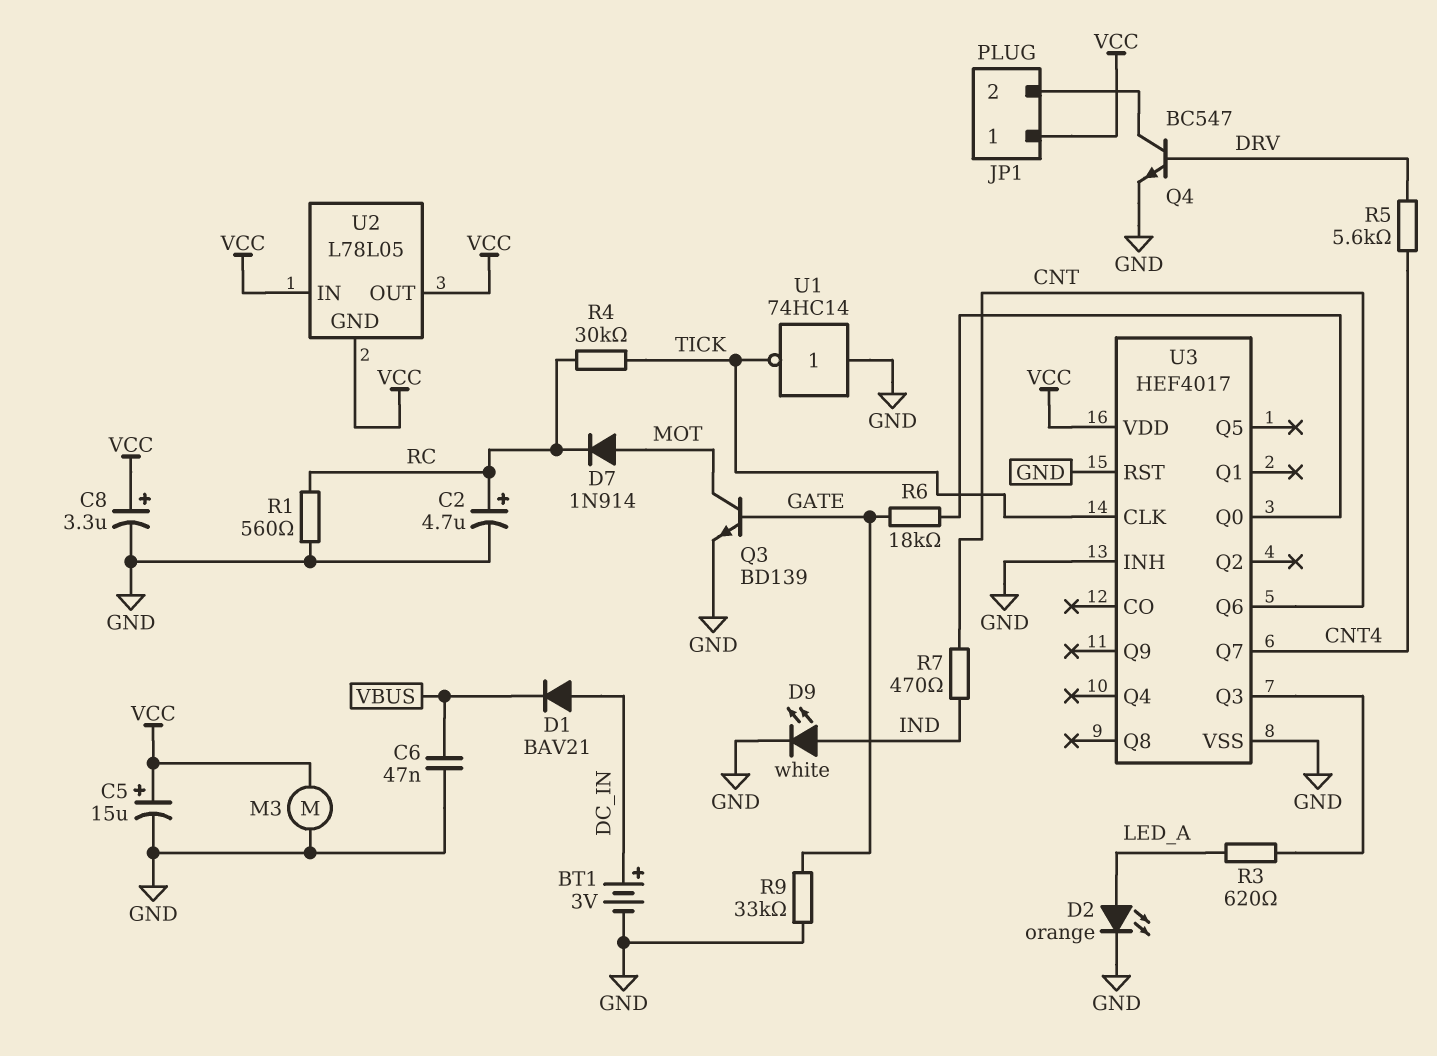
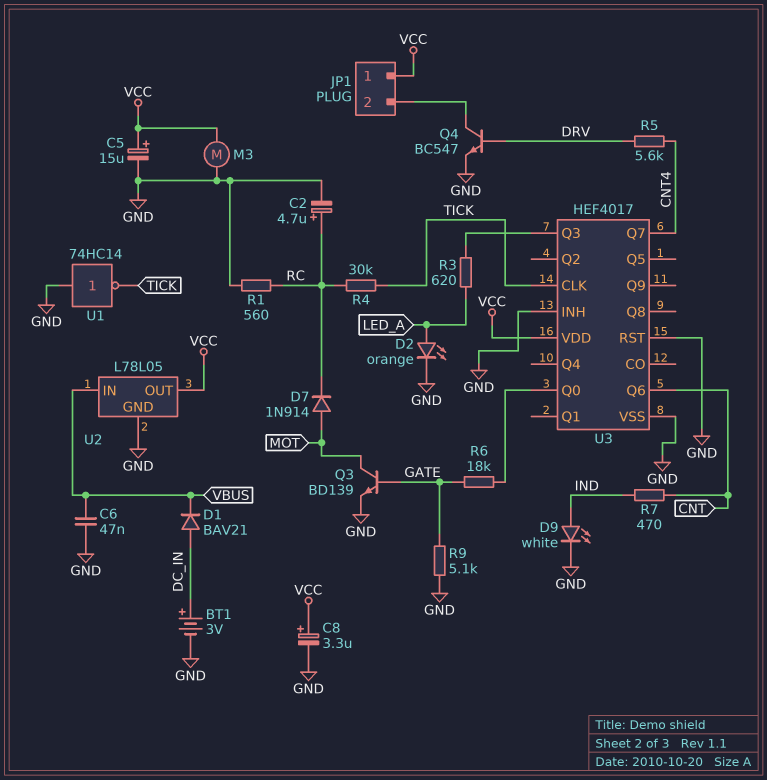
R9: 33k (GATE, GND) -> 5.1k (GATE, GND)
U2 pin GND: VCC -> GND
U2 pin IN: VCC -> VBUS

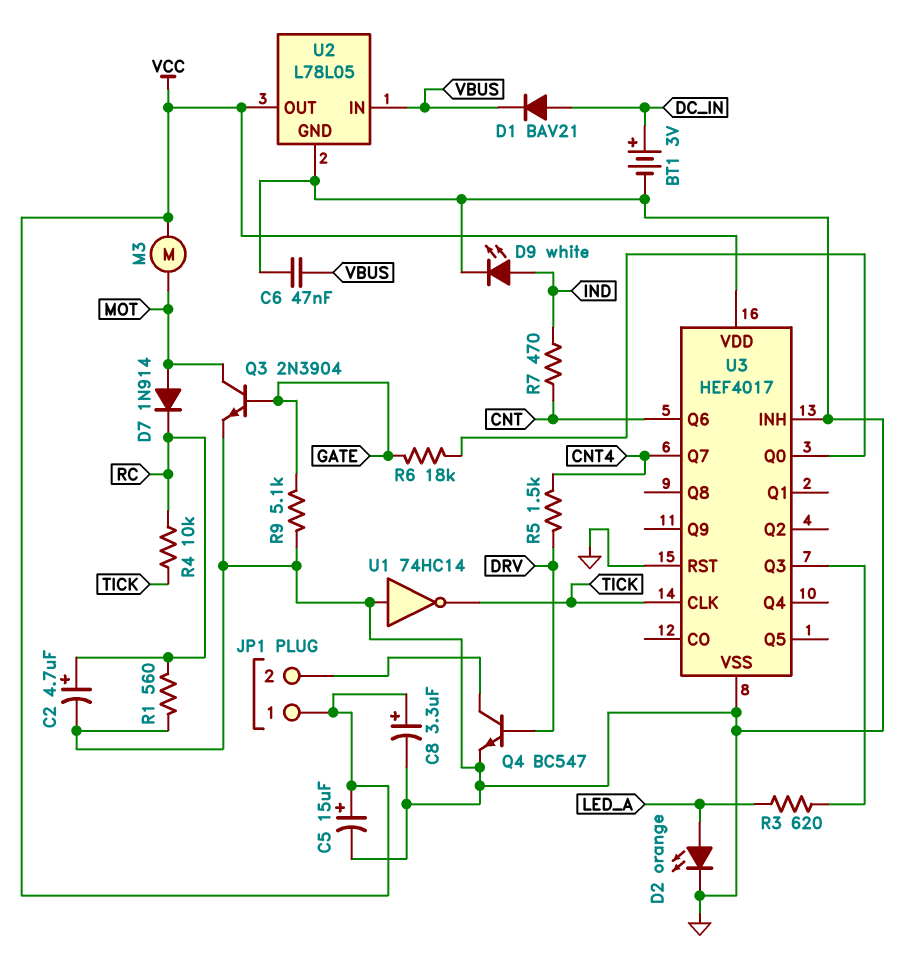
M3: motor (GND, VCC) -> motor (MOT, VCC)
Q3: NPN BD139 (B GATE, C MOT, E GND) -> NPN 2N3904 (B GATE, C MOT, E GND)
R4: 30k (RC, TICK) -> 10k (RC, TICK)
R5: 5.6k (CNT4, DRV) -> 1.5k (CNT4, DRV)

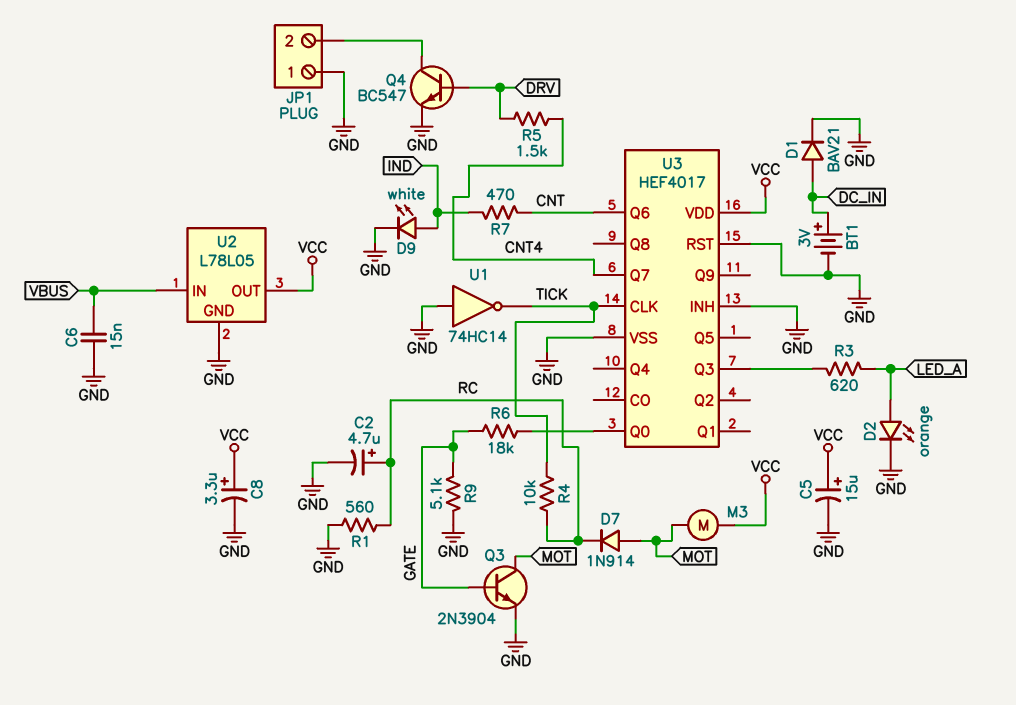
C6: 47nF (GND, VBUS) -> 15nF (GND, VBUS)
D1: diode BAV21 (A DC_IN, K VBUS) -> diode BAV21 (A DC_IN, K GND)
JP1 pin 1: VCC -> GND

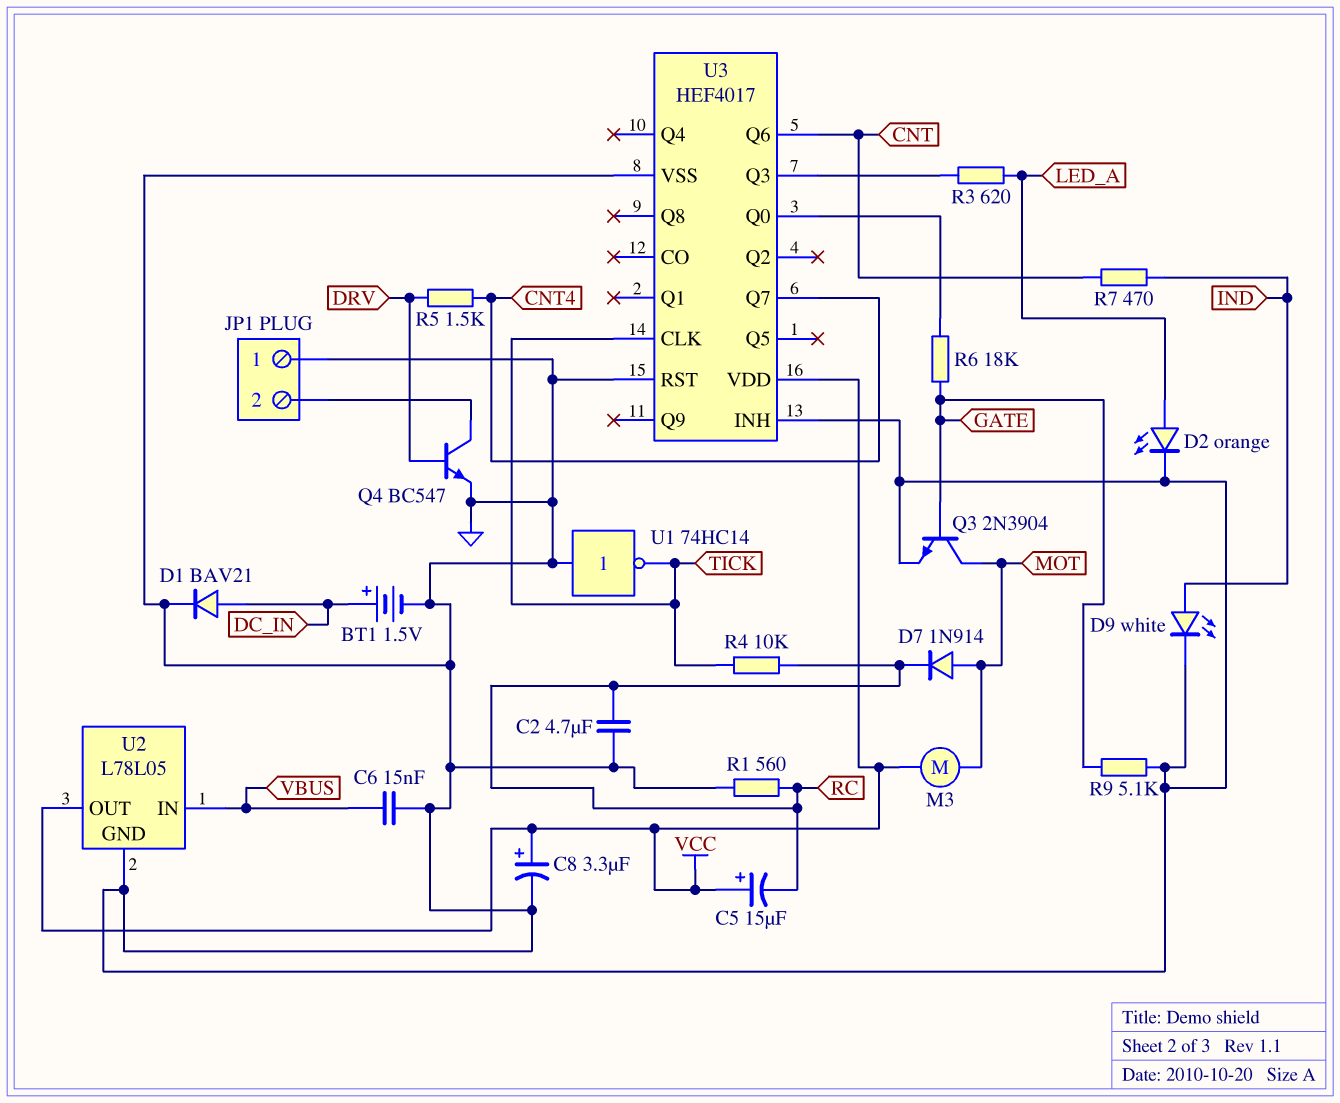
BT1: 3V (plus DC_IN, minus GND) -> 1.5V (plus DC_IN, minus GND)
C2: 4.7uF (plus RC, minus GND) -> 4.7uF (GND, RC)
C5: 15uF (plus VCC, minus GND) -> 15uF (plus VCC, minus RC)

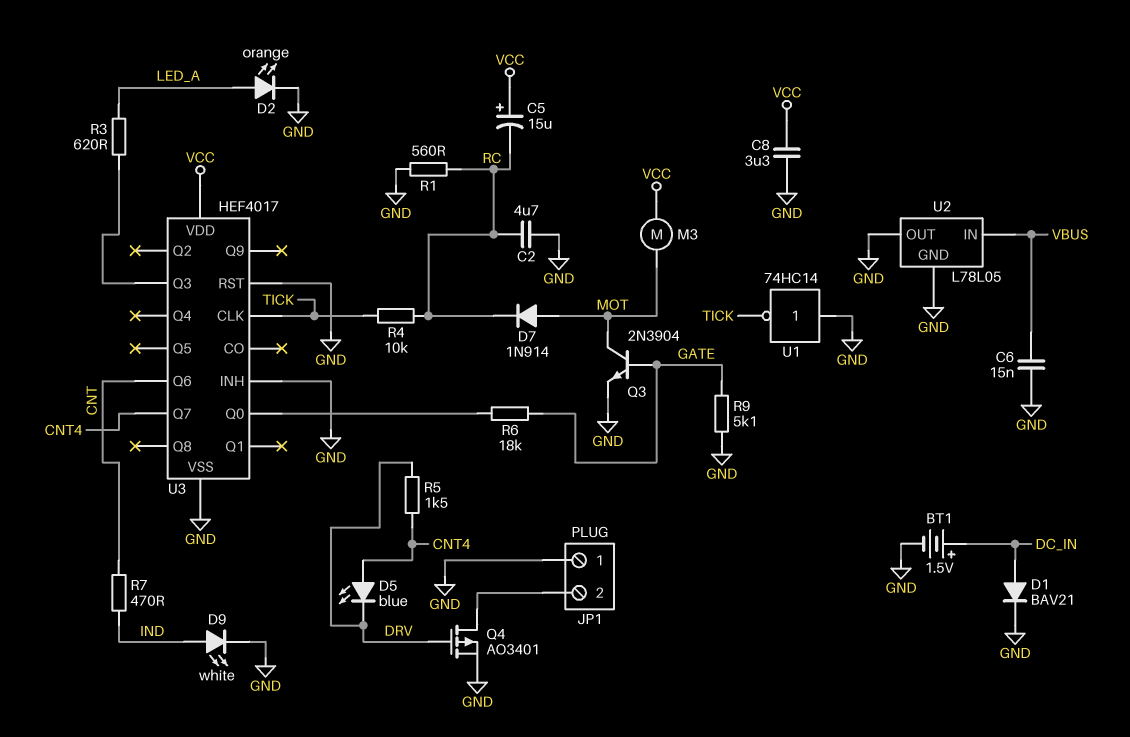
C8: 3.3uF (plus VCC, minus GND) -> 3.3uF (GND, VCC)
D5: none -> LED blue (A CNT4, K DRV)
Q4: NPN BC547 (B DRV, C JP1/2, E GND) -> PMOS AO3401 (G DRV, D JP1/2, S GND)
U2 pin OUT: VCC -> GND

